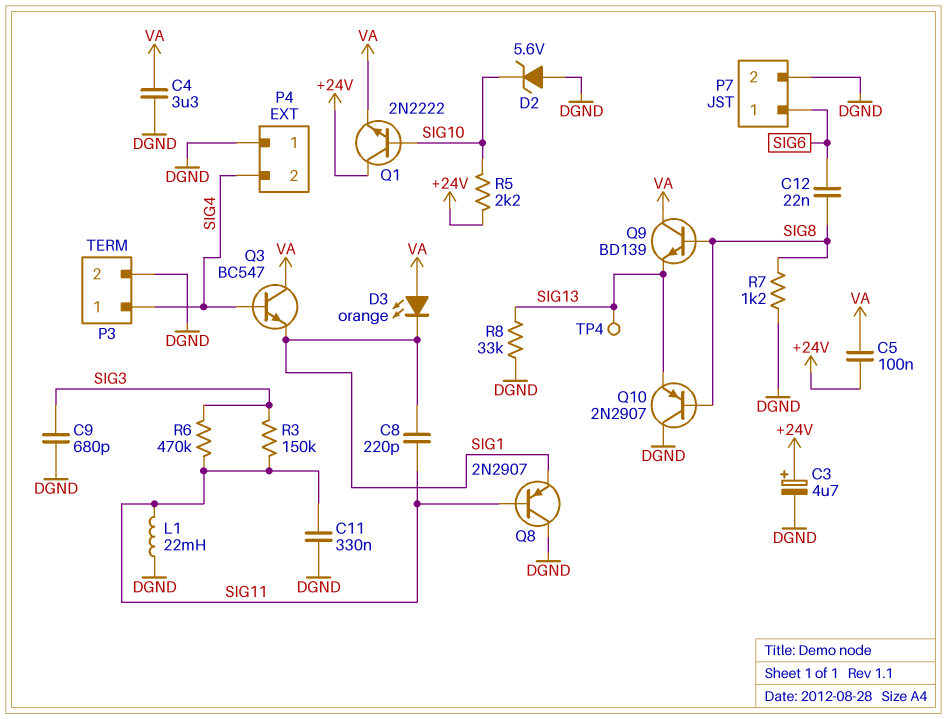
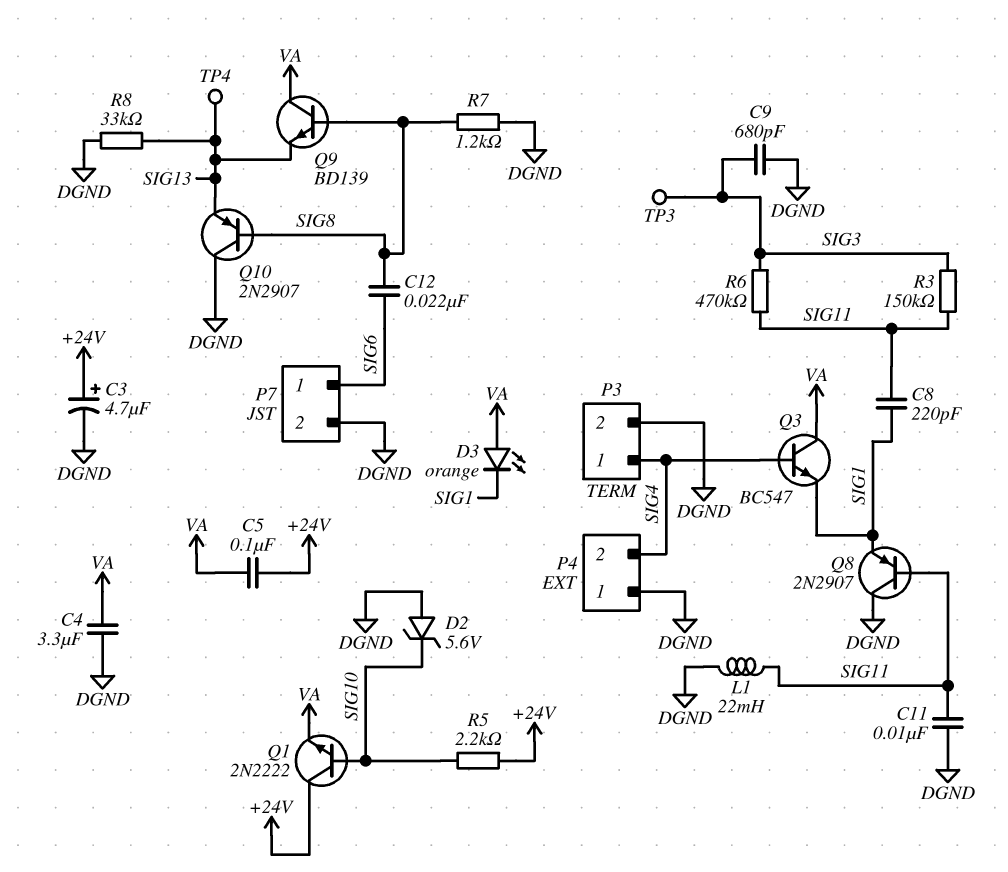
C11: 330nF (DGND, SIG11) -> 10nF (DGND, SIG11)
TP3: none -> test point (SIG3)

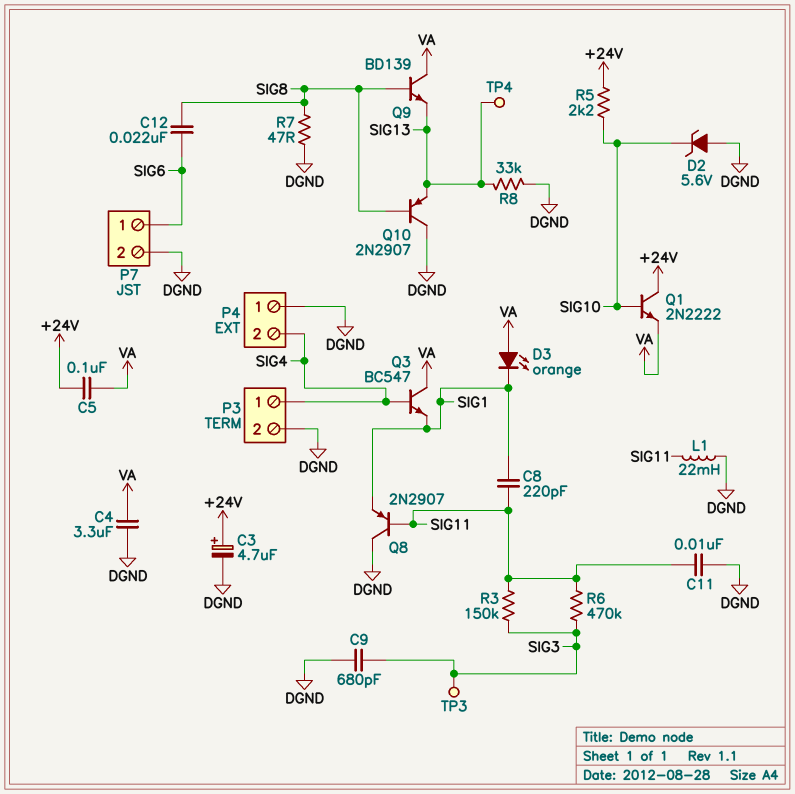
R7: 1.2k (DGND, SIG8) -> 47 (DGND, SIG8)

